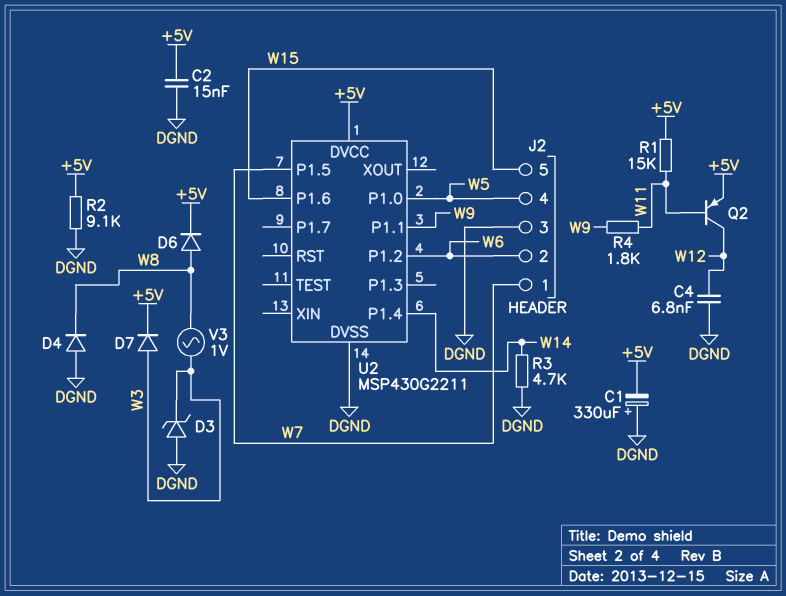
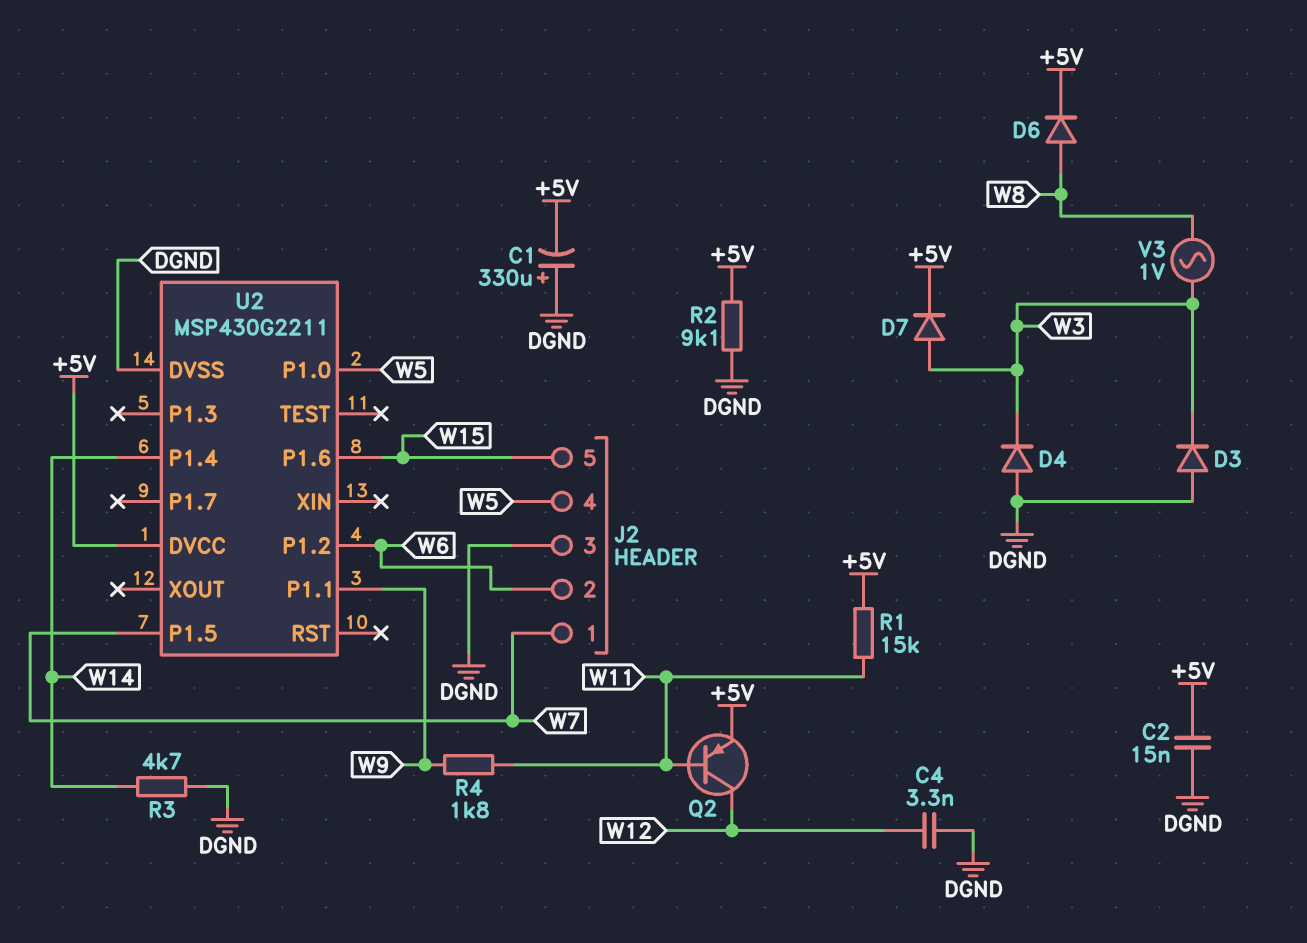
C4: 6.8nF (DGND, W12) -> 3.3nF (DGND, W12)
D3: zener (A DGND, K W3) -> diode (A DGND, K W3)
D4: diode (A DGND, K W8) -> diode (A DGND, K W3)

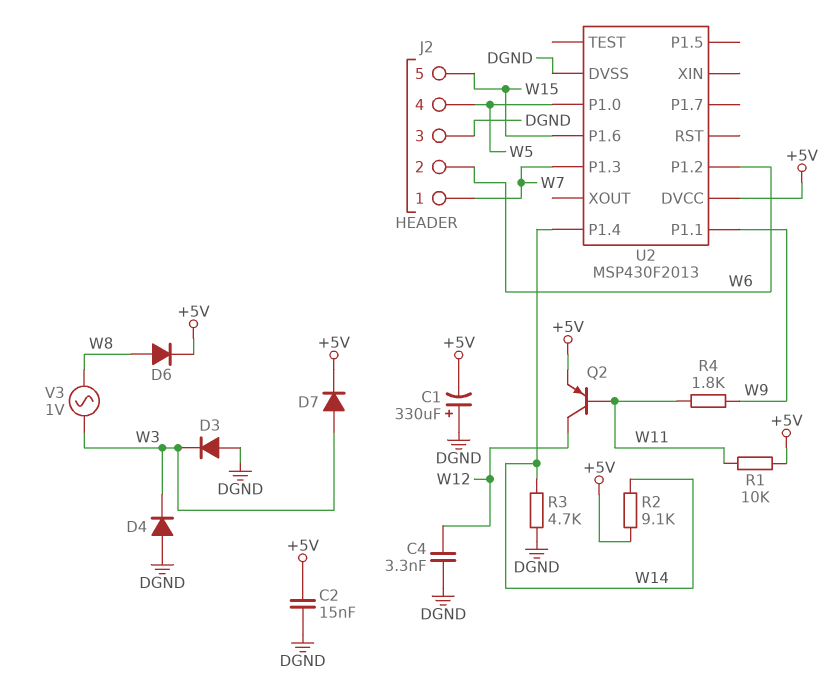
R1: 15k (+5V, W11) -> 10k (+5V, W11)
R2: 9.1k (+5V, DGND) -> 9.1k (+5V, W14)
U2: MSP430G2211 -> MSP430F2013
U2 pin P1.3: none -> W7
U2 pin P1.5: W7 -> none

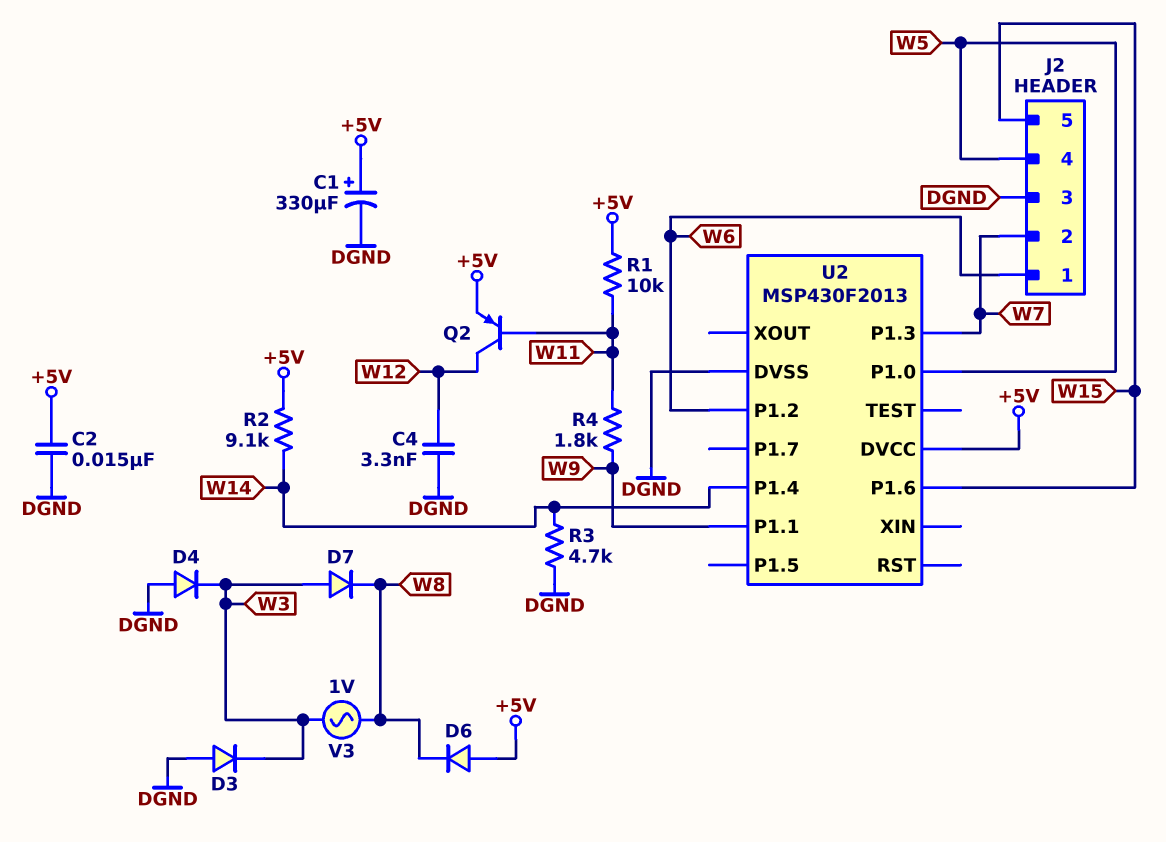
C1: 330uF (plus DGND, minus +5V) -> 330uF (plus +5V, minus DGND)
D6: diode (A W8, K +5V) -> diode (A +5V, K W8)
D7: diode (A W3, K +5V) -> diode (A W3, K W8)
J2 pin 1: W7 -> W6
J2 pin 2: W6 -> W7

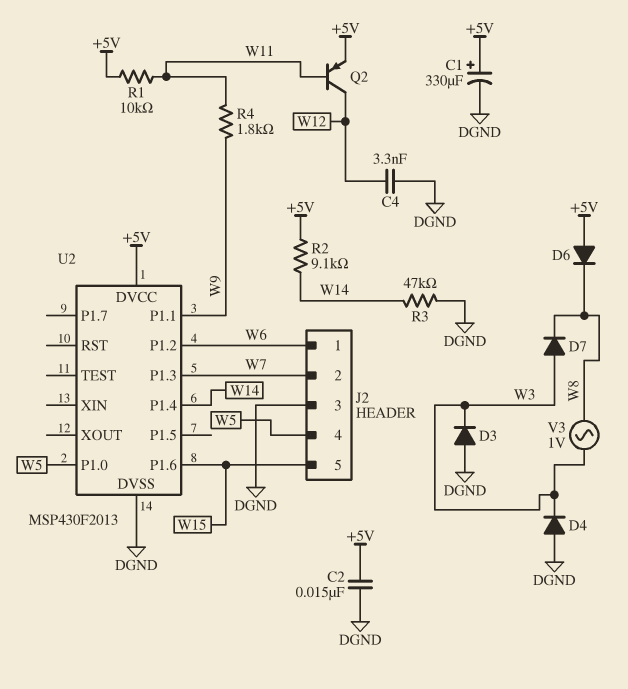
R3: 4.7k (DGND, W14) -> 47k (DGND, W14)

